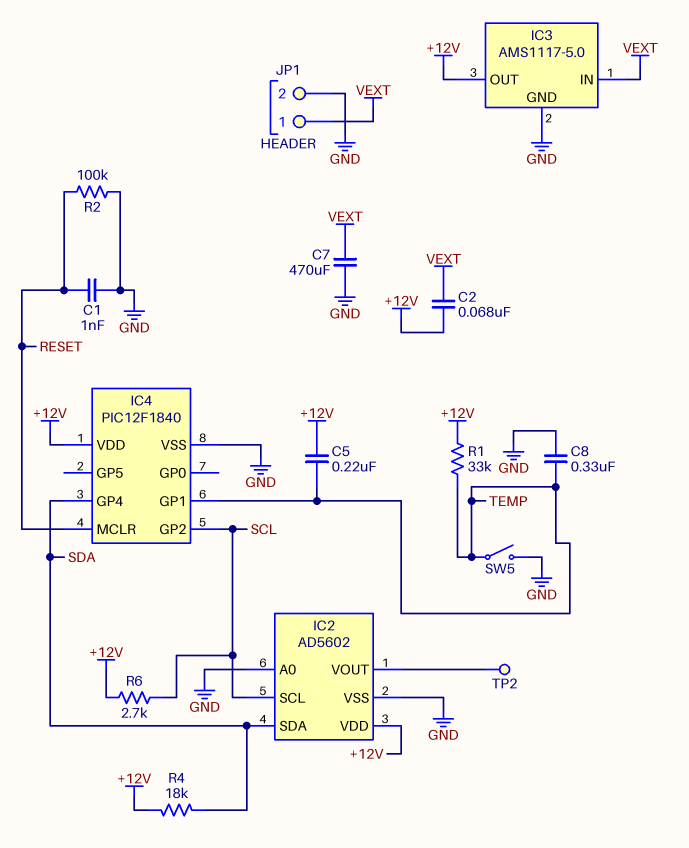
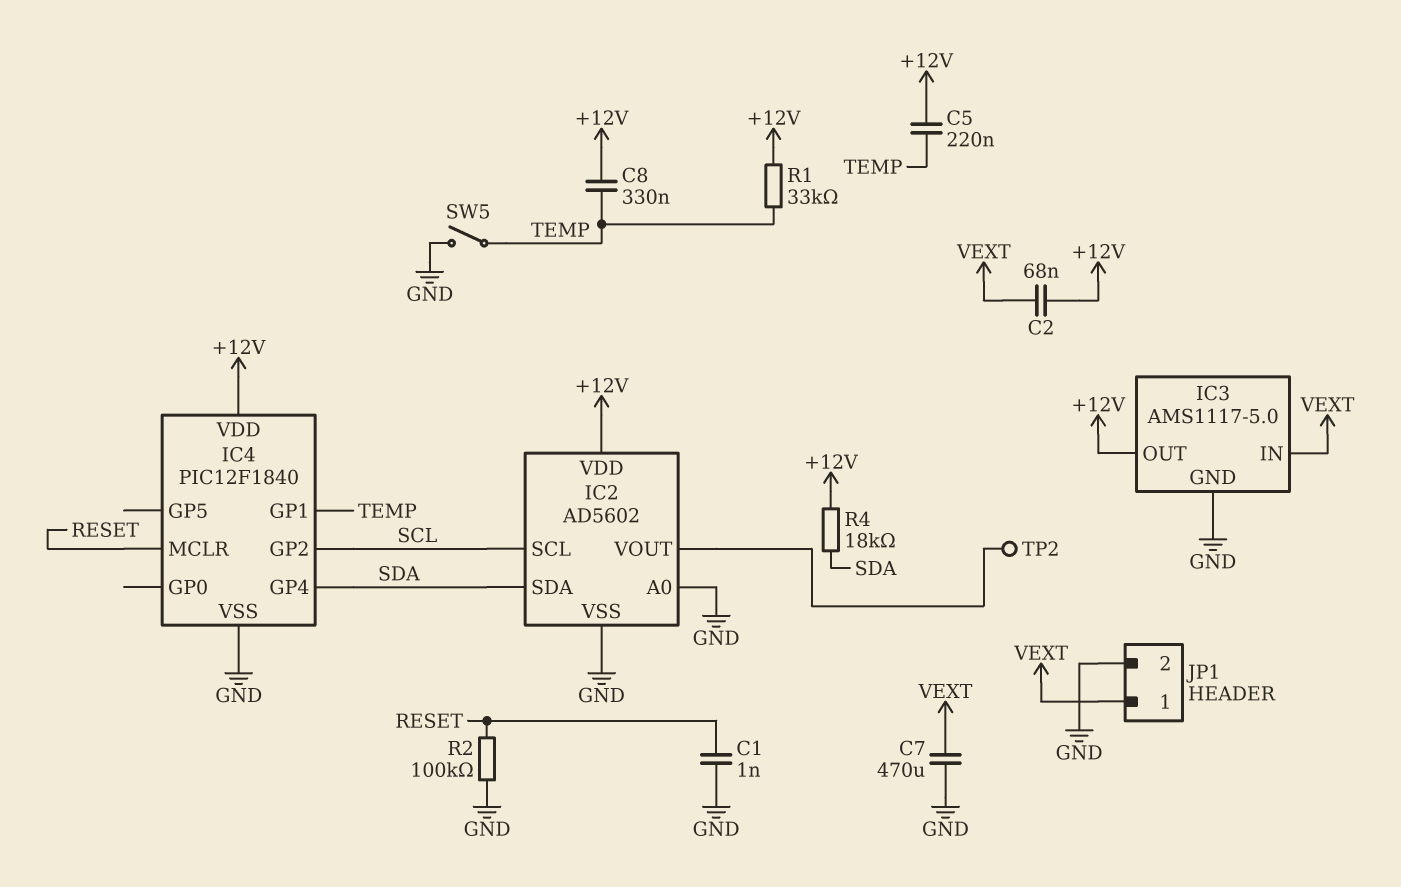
C8: 330nF (GND, TEMP) -> 330nF (+12V, TEMP)
R6: 2.7k (+12V, SCL) -> none

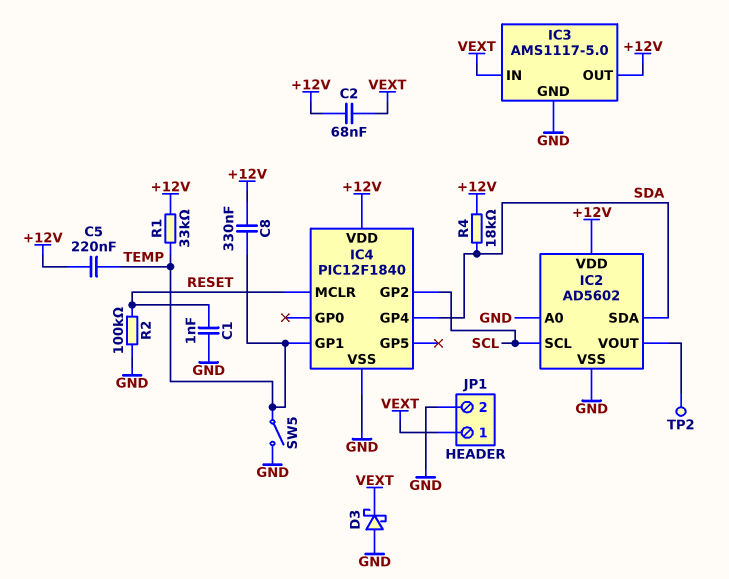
C7: 470uF (GND, VEXT) -> none
D3: none -> schottky (A GND, K VEXT)

